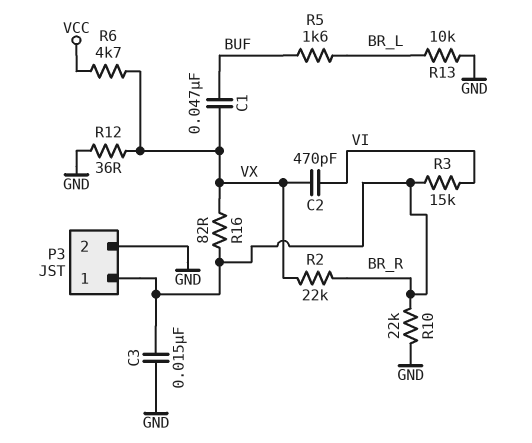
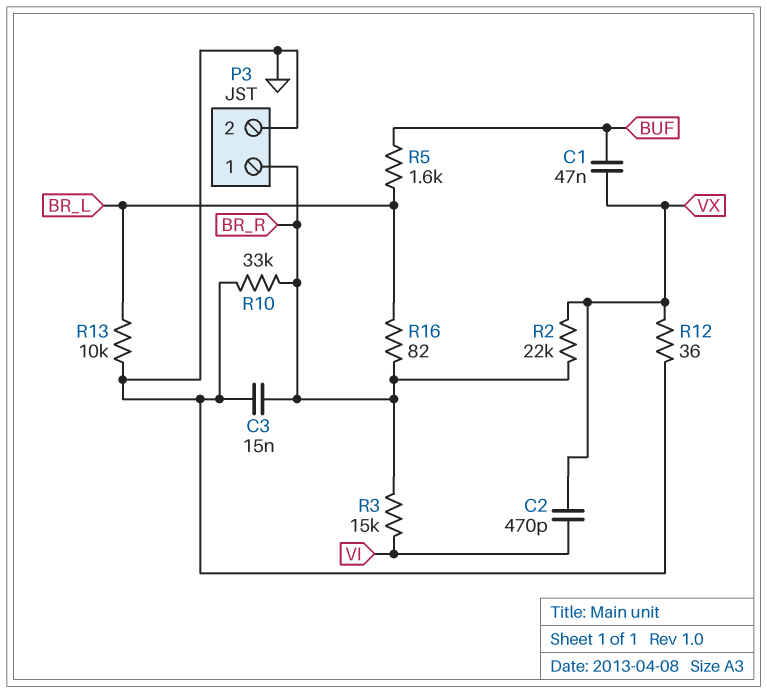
R6: 4.7k (VCC, VX) -> none
R10: 22k (BR_R, GND) -> 33k (BR_R, GND)
R16: 82 (BR_R, VX) -> 82 (BR_L, BR_R)

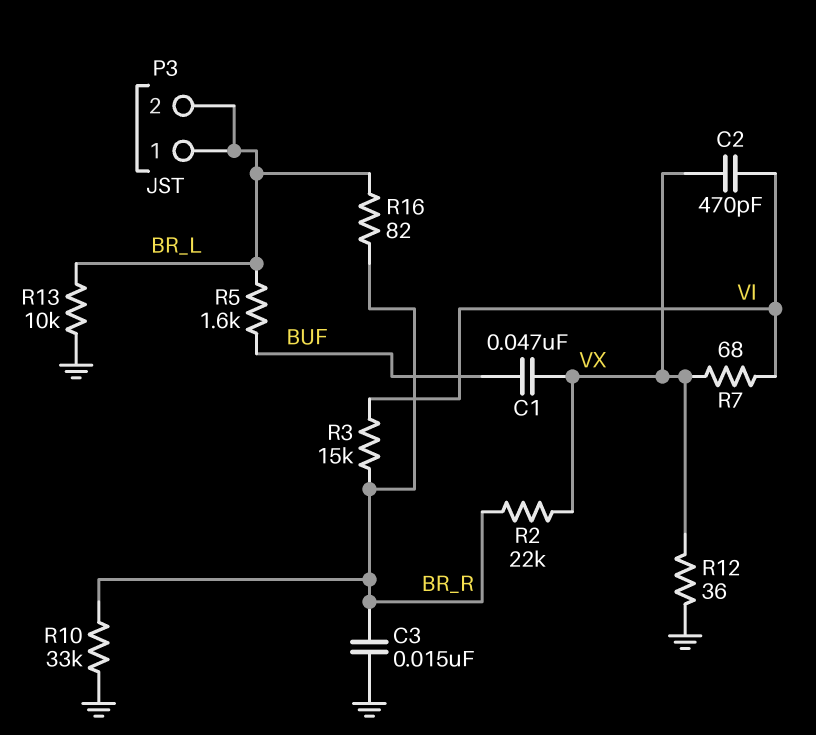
P3 pin 1: BR_R -> BR_L
P3 pin 2: GND -> BR_L
R7: none -> 68 (VI, VX)

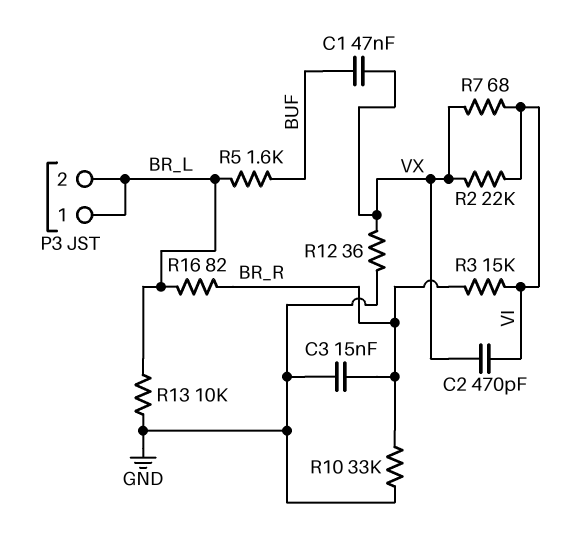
R2: 22k (BR_R, VX) -> 22k (VI, VX)

